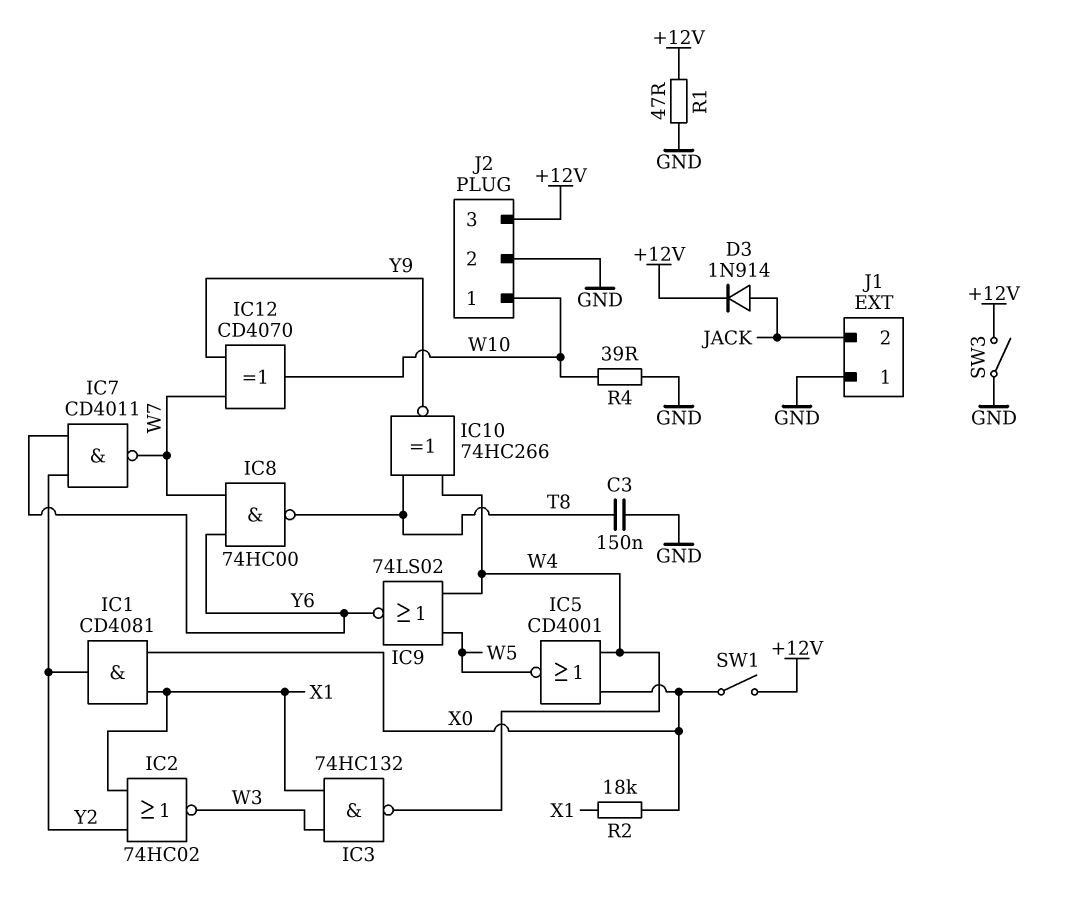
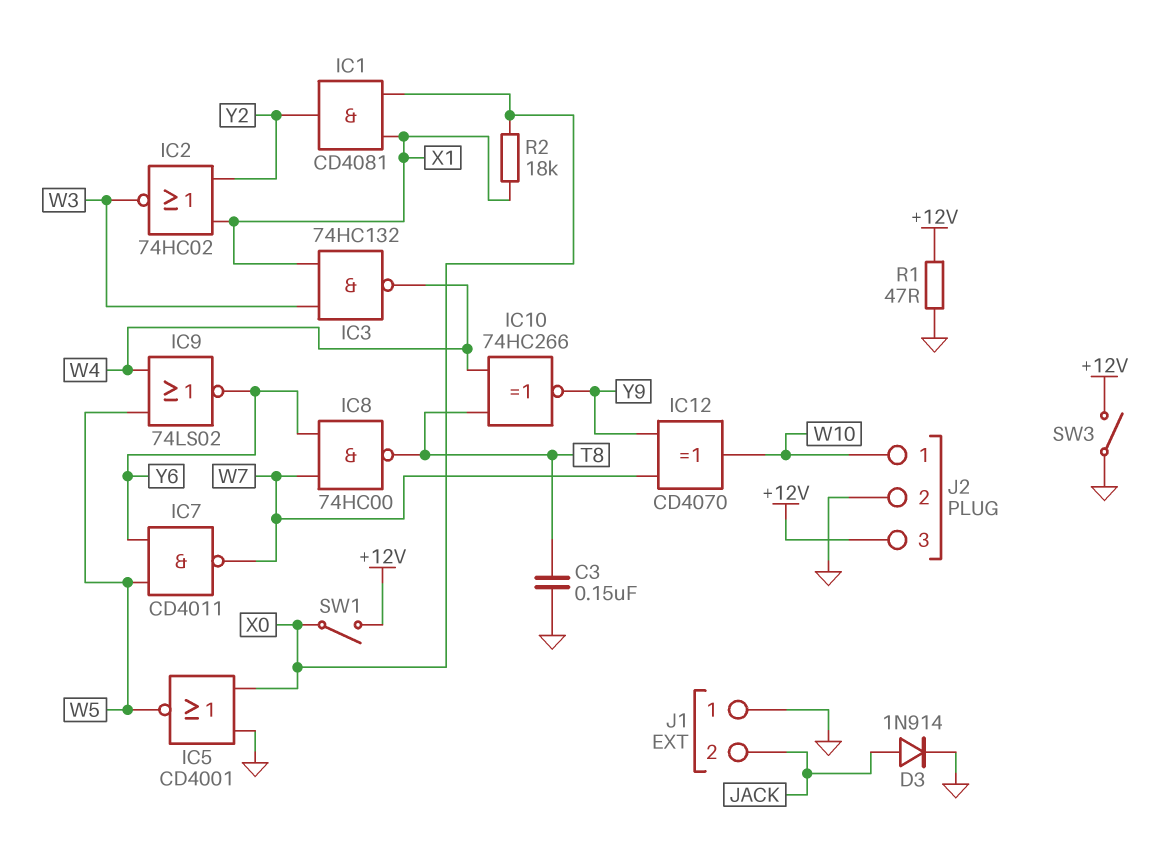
D3: diode 1N914 (A JACK, K +12V) -> diode 1N914 (A JACK, K GND)
IC5: NOR CD4001 (in W4, in X0, out W5) -> NOR CD4001 (in GND, in X0, out W5)
IC7: NAND CD4011 (in Y2, in Y6, out W7) -> NAND CD4011 (in W5, in Y6, out W7)
R4: 39 (GND, W10) -> none

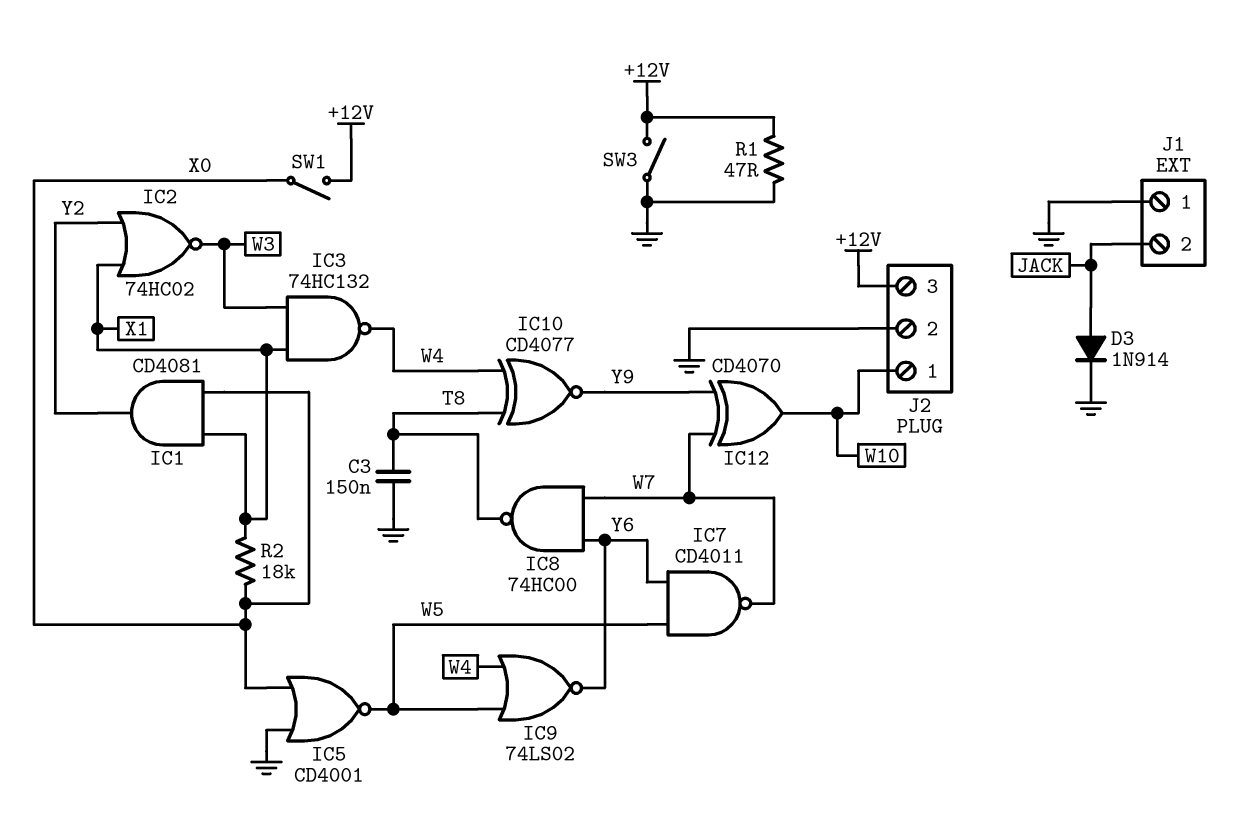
IC10: XNOR 74HC266 (in T8, in W4, out Y9) -> XNOR CD4077 (in T8, in W4, out Y9)

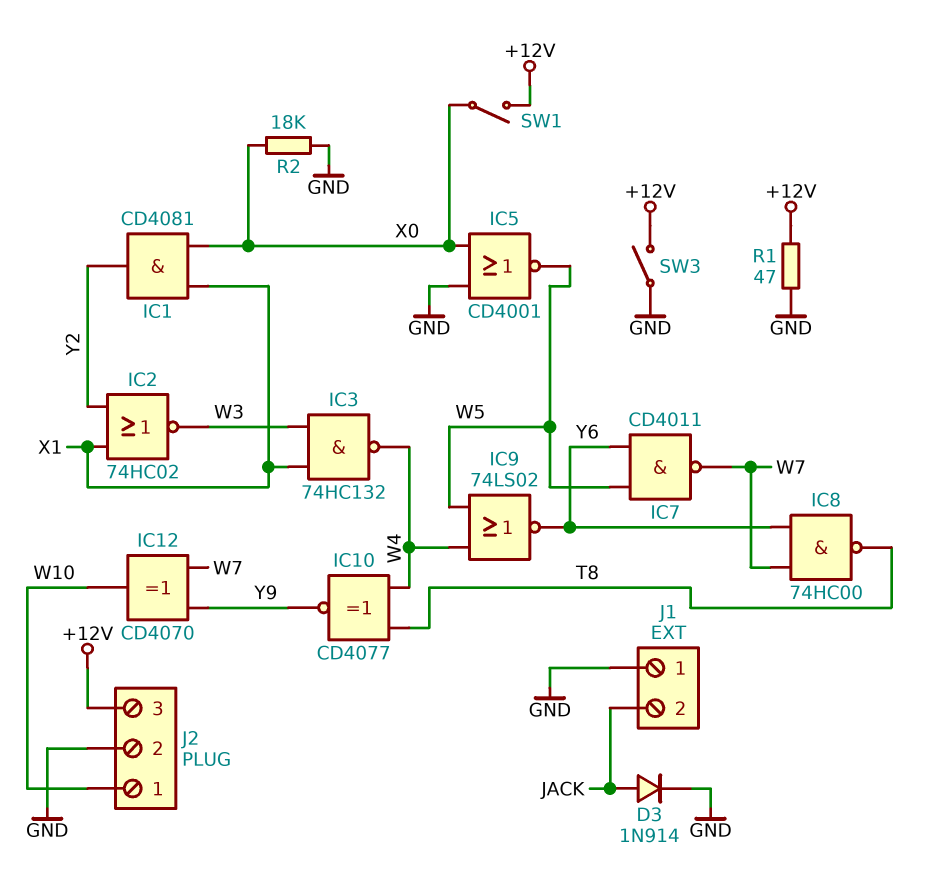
C3: 150nF (GND, T8) -> none
R2: 18k (X0, X1) -> 18k (GND, X0)

